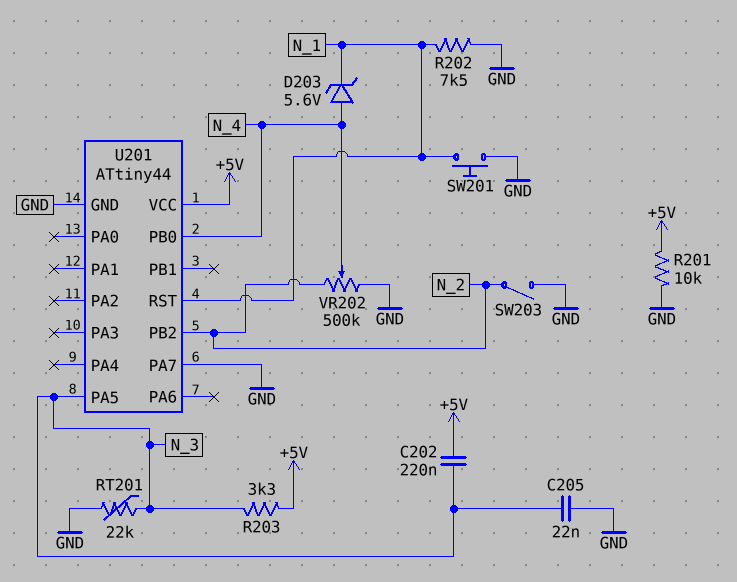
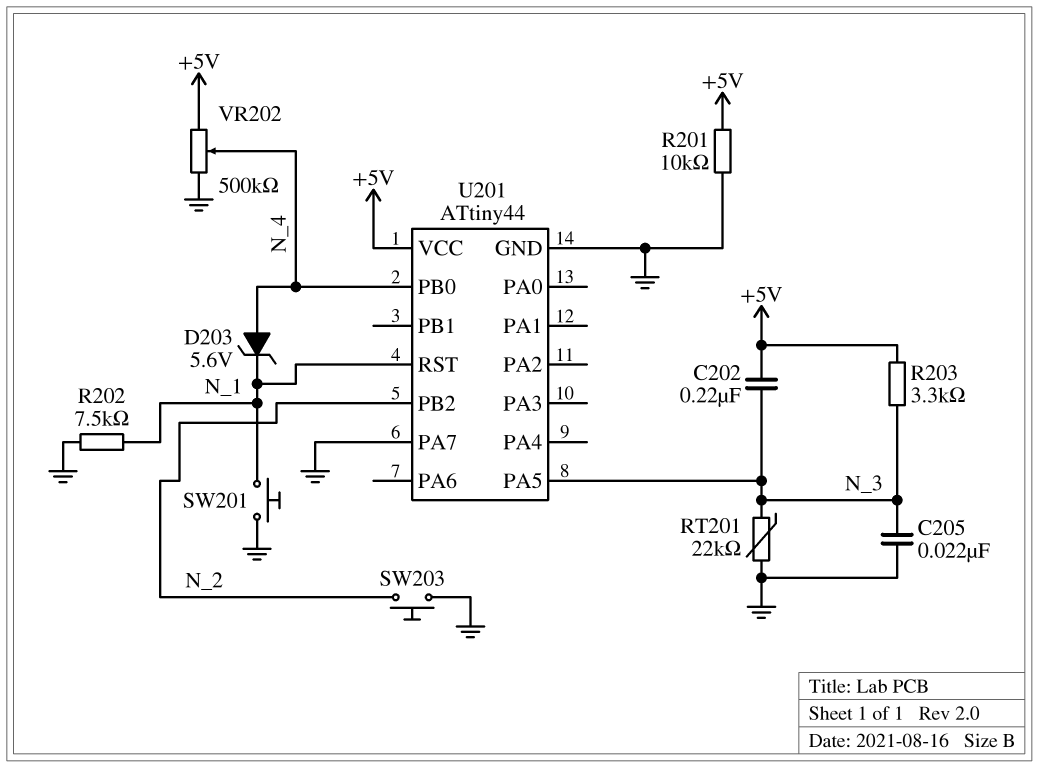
SW203: switch (GND, N_2) -> button (GND, N_2)
VR202: 500k (GND, N_2, wiper N_4) -> 500k (+5V, GND, wiper N_4)

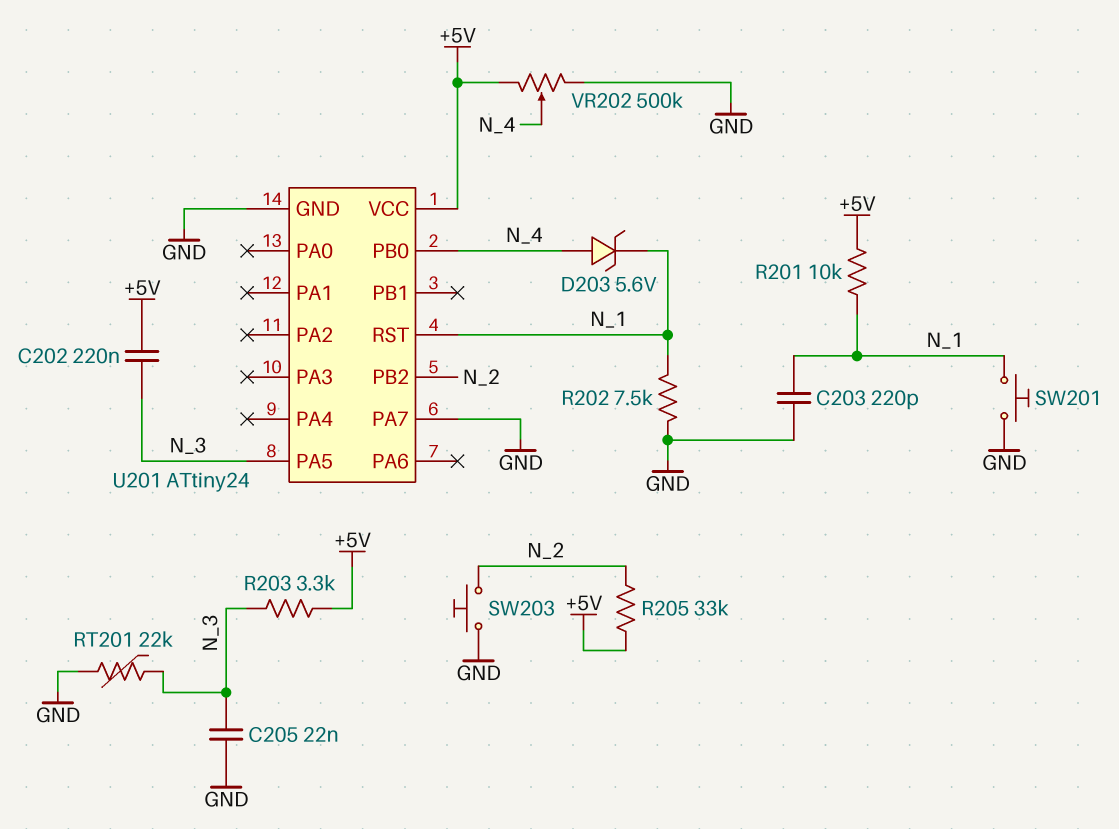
C203: none -> 220pF (GND, N_1)
R201: 10k (+5V, GND) -> 10k (+5V, N_1)
R205: none -> 33k (+5V, N_2)
U201: ATtiny44 -> ATtiny24

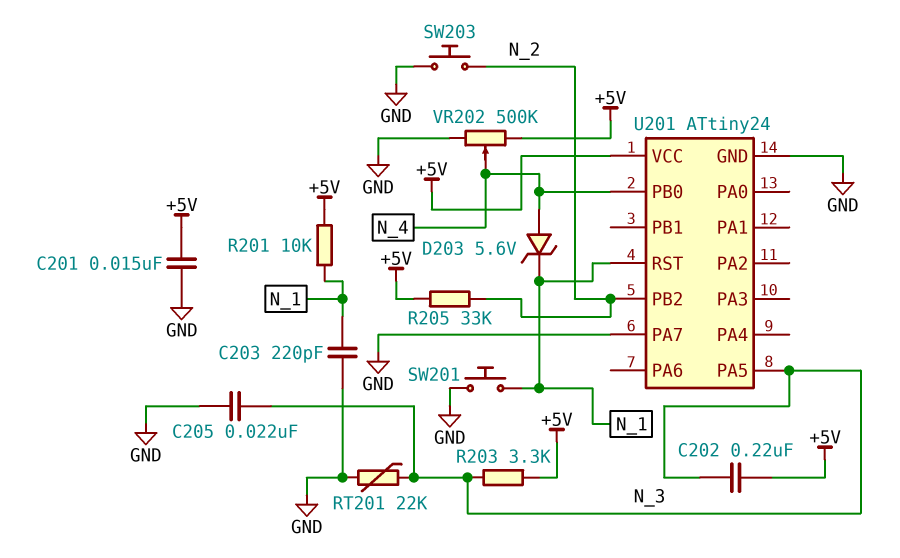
C201: none -> 15nF (+5V, GND)
R202: 7.5k (GND, N_1) -> none

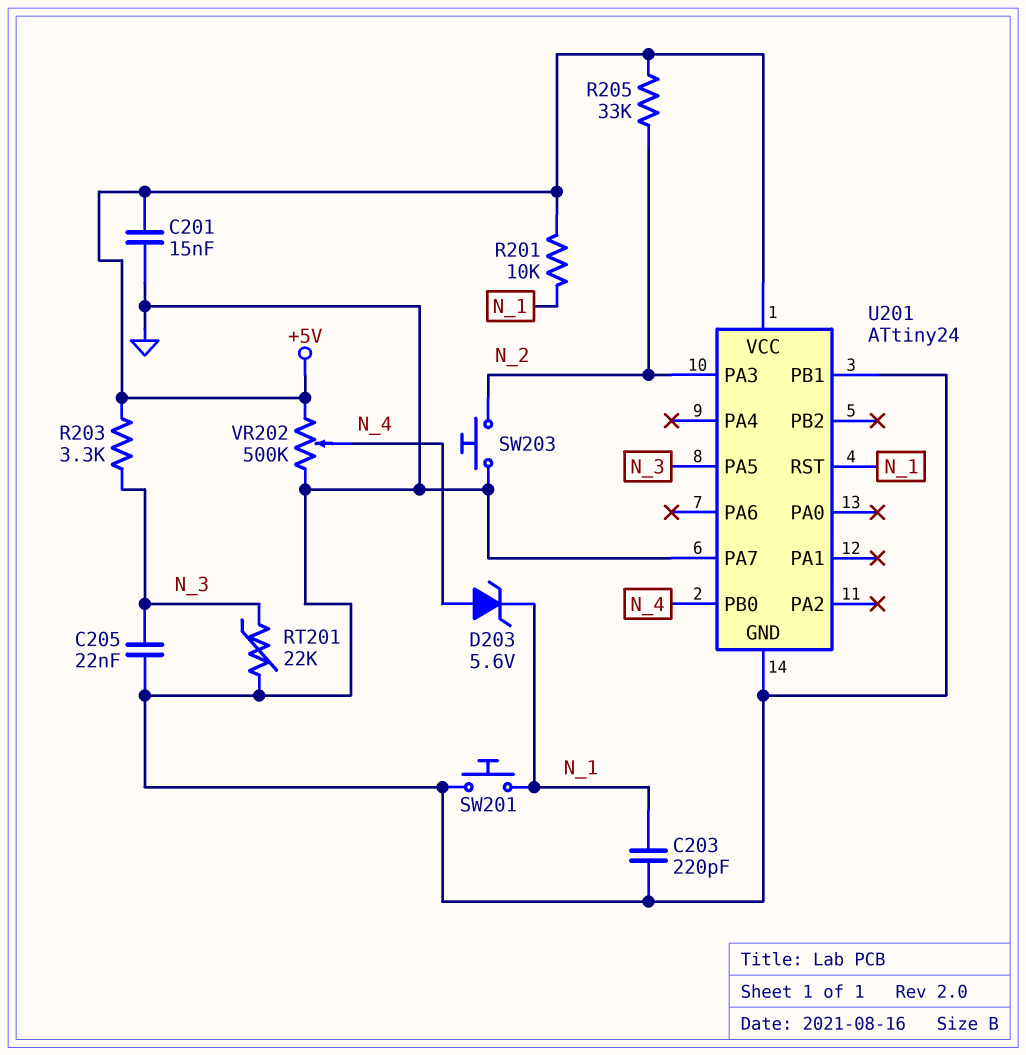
C202: 220nF (+5V, N_3) -> none
U201 pin PA3: none -> N_2
U201 pin PB1: none -> GND
U201 pin PB2: N_2 -> none

